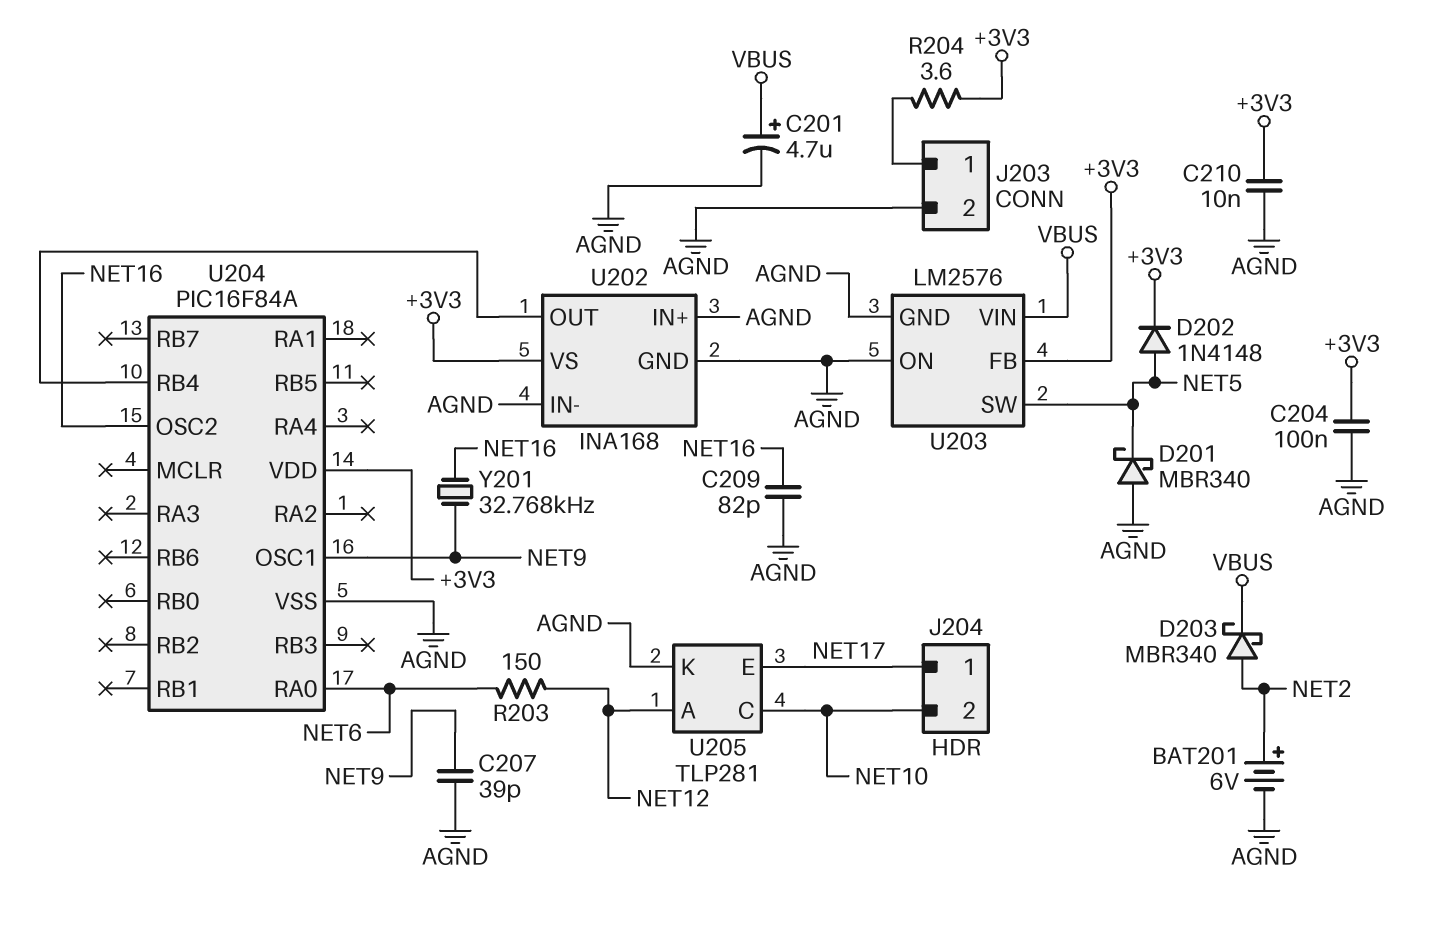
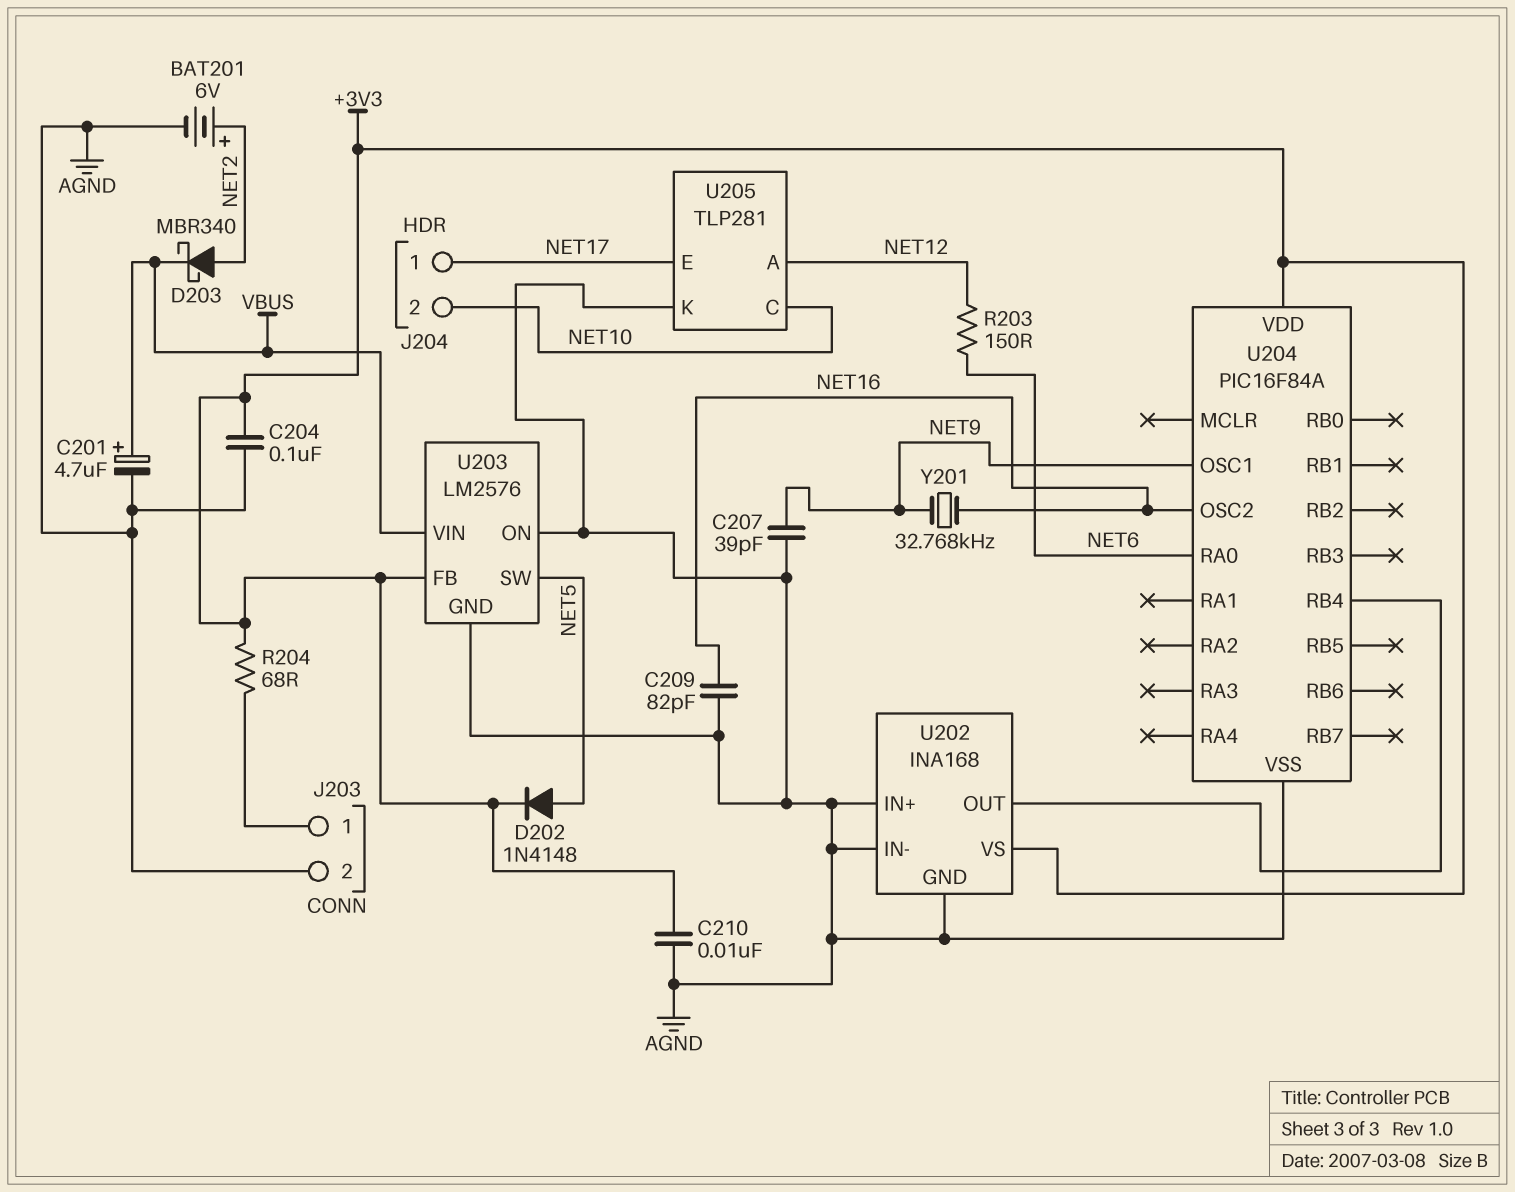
D201: schottky MBR340 (A AGND, K NET5) -> none
R204: 3.6 (+3V3, J203/1) -> 68 (+3V3, J203/1)

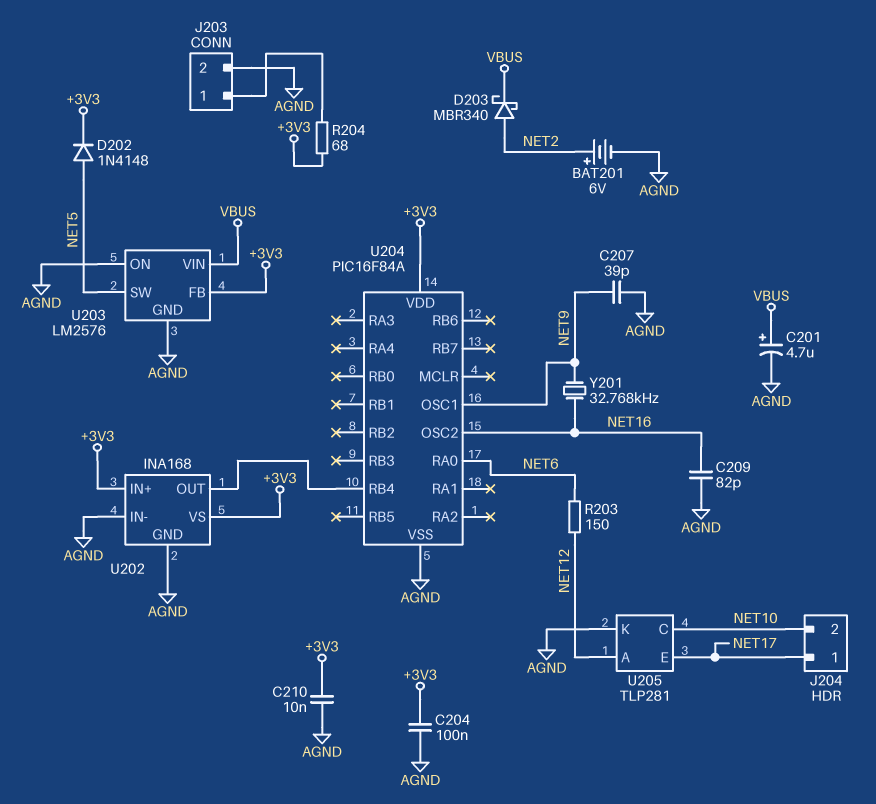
U202 pin IN+: AGND -> +3V3

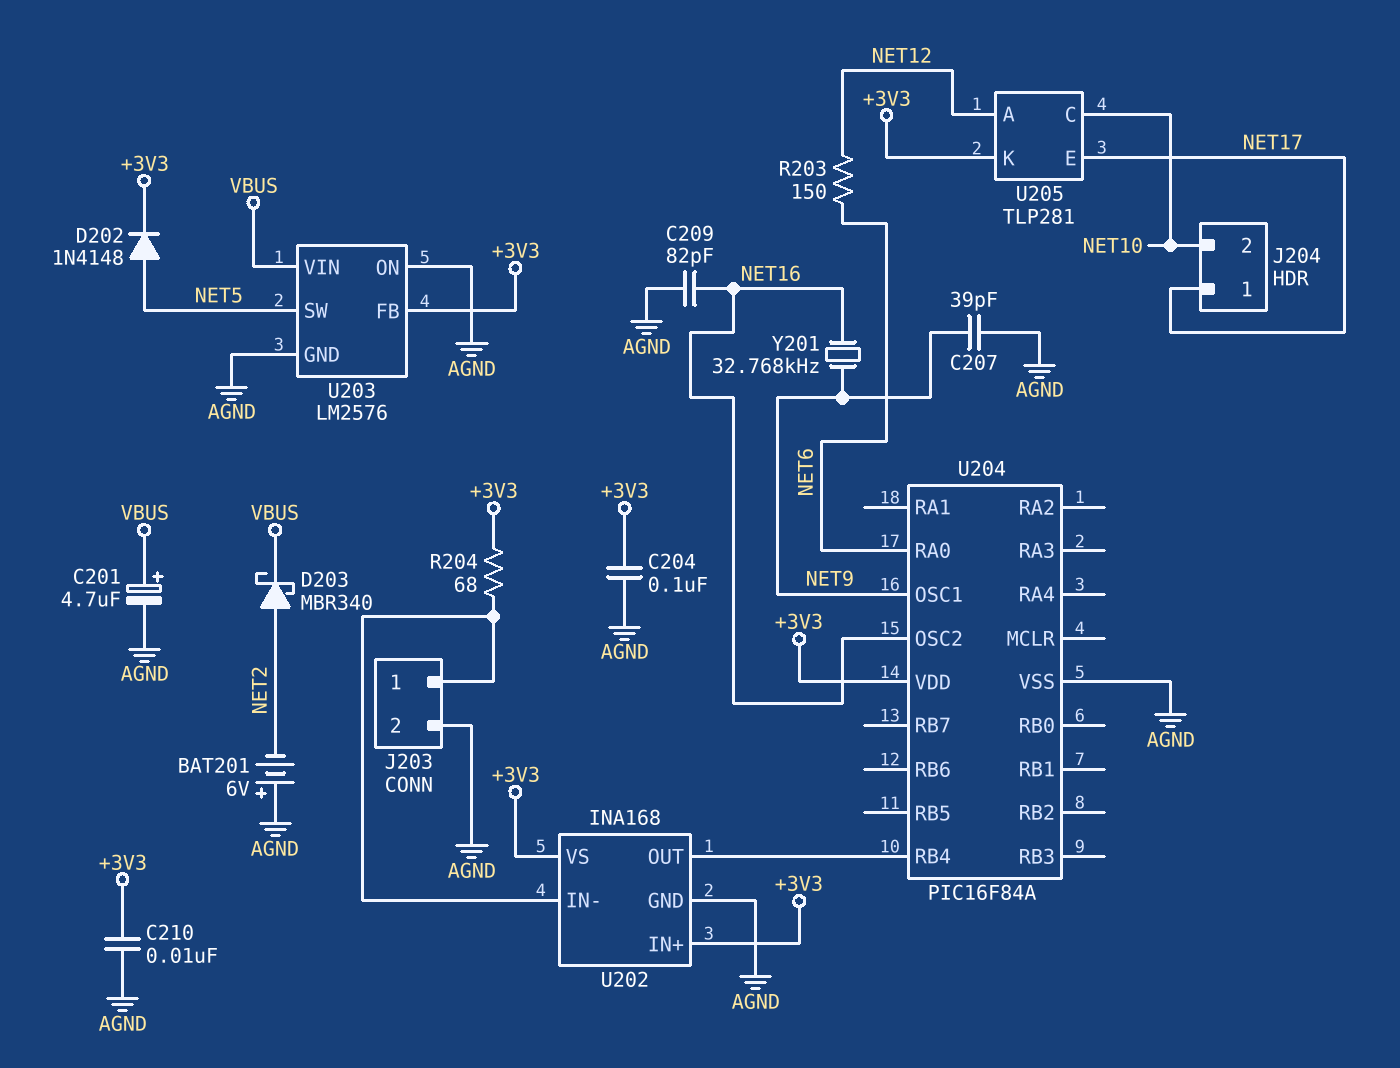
BAT201: 6V (plus NET2, minus AGND) -> 6V (plus AGND, minus NET2)
U202 pin IN-: AGND -> J203/1
U205 pin K: AGND -> +3V3

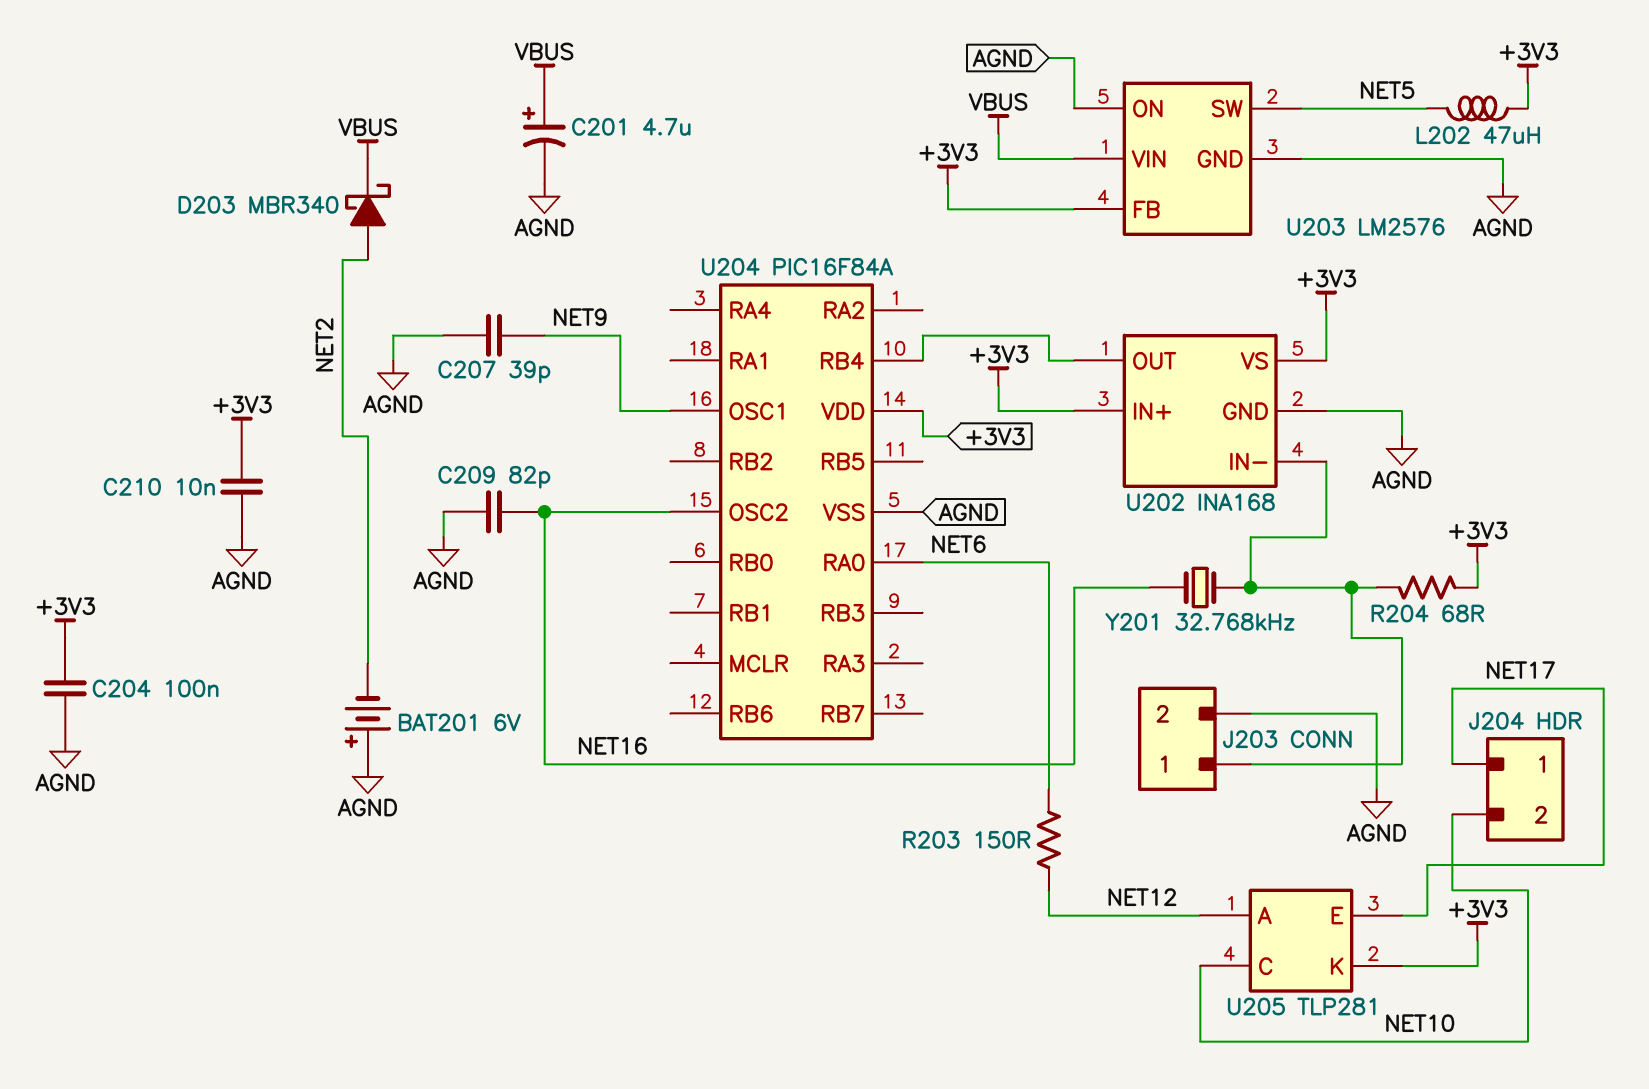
D202: diode 1N4148 (A NET5, K +3V3) -> none
L202: none -> 47uH (+3V3, NET5)
Y201: 32.768kHz (NET9, NET16) -> 32.768kHz (J203/1, NET16)

